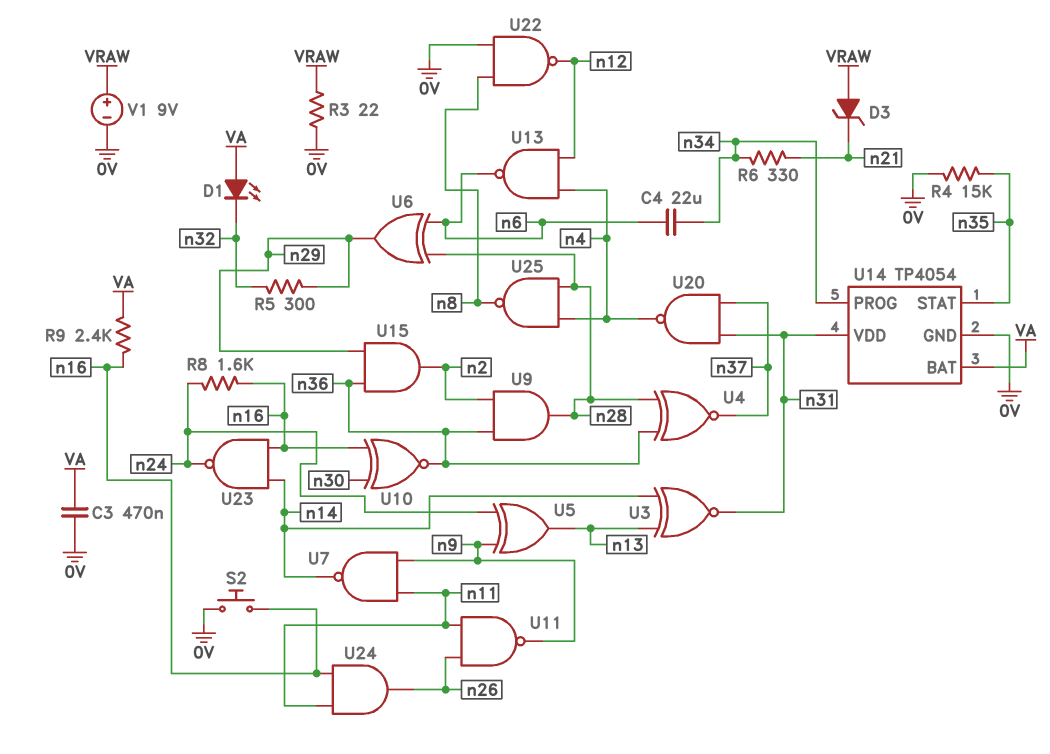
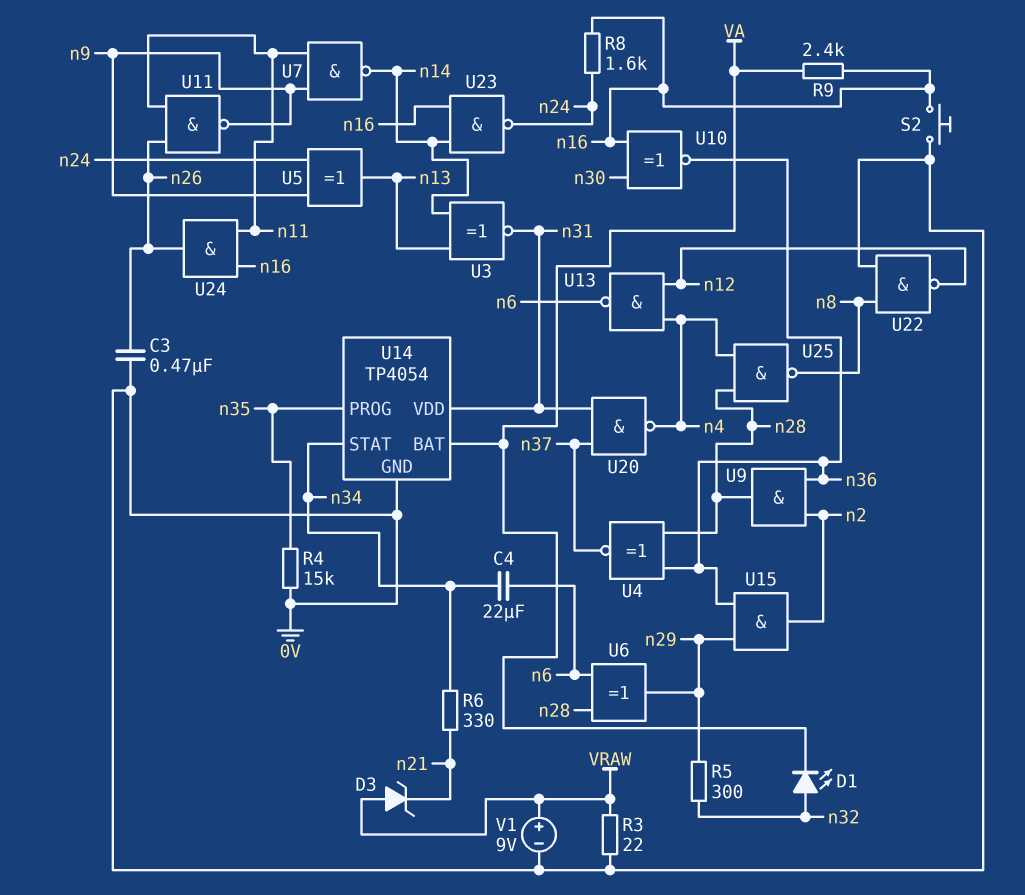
C3: 470nF (0V, VA) -> 470nF (0V, n26)
D1: LED (A VA, K n32) -> LED (A n32, K VA)
U14 pin PROG: n34 -> n35
U14 pin STAT: n35 -> n34

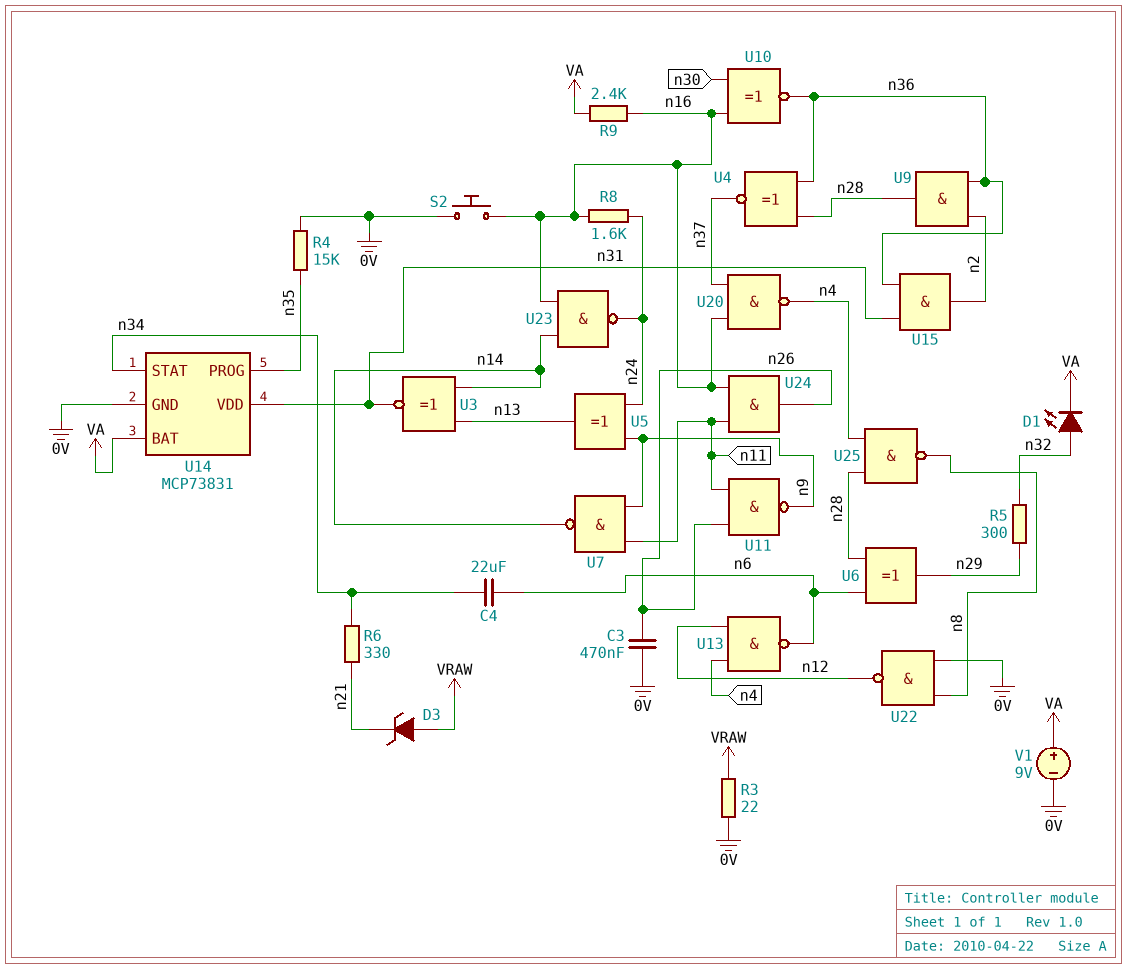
U14: TP4054 -> MCP73831
U15: AND (in n29, in n36, out n2) -> AND (in n31, in n36, out n2)
U20: NAND (in n31, in n37, out n4) -> NAND (in n16, in n37, out n4)
V1: 9V (plus VRAW, minus 0V) -> 9V (plus VA, minus 0V)

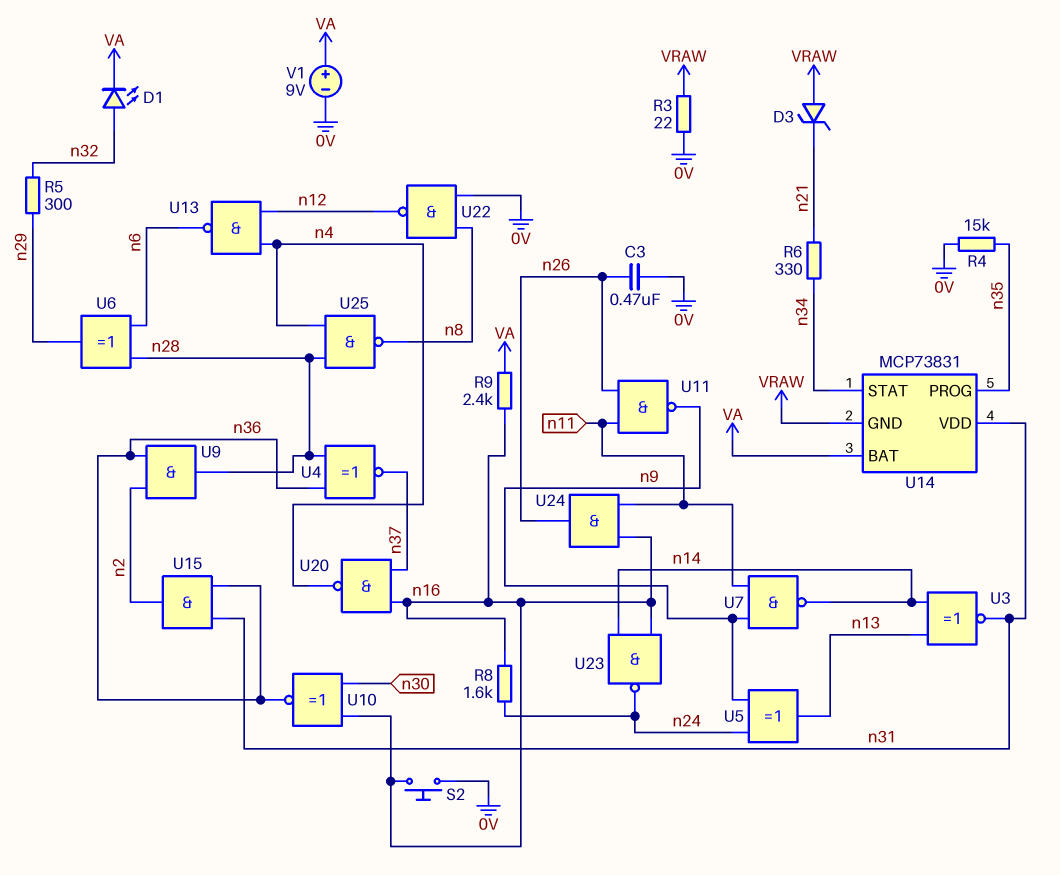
C4: 22uF (n6, n34) -> none
U14 pin GND: 0V -> VRAW

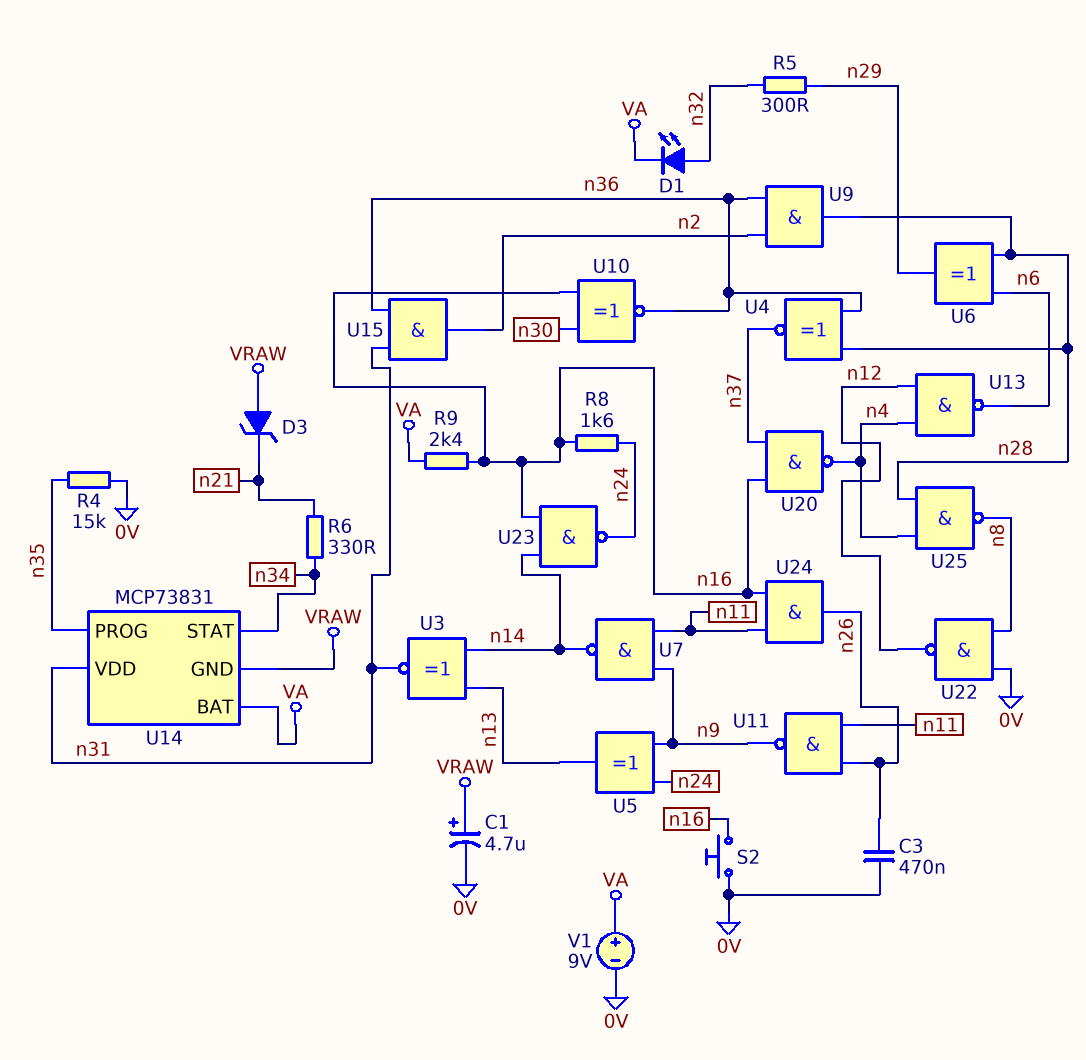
C1: none -> 4.7uF (plus VRAW, minus 0V)
R3: 22 (0V, VRAW) -> none

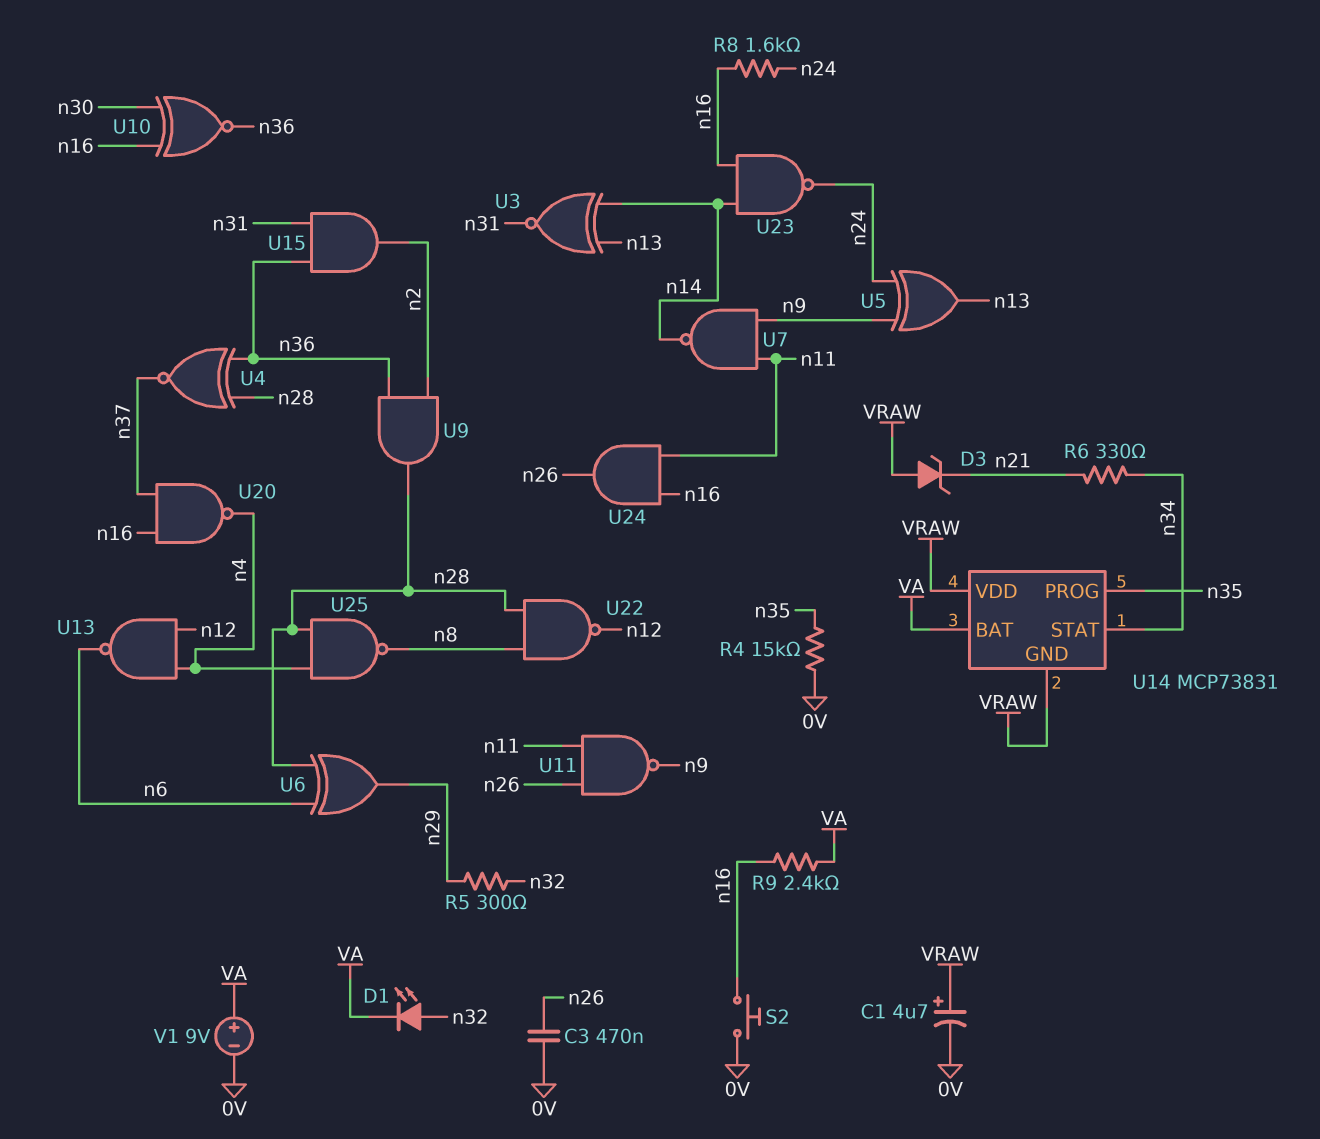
U14 pin VDD: n31 -> VRAW
U22: NAND (in 0V, in n8, out n12) -> NAND (in n8, in n28, out n12)

